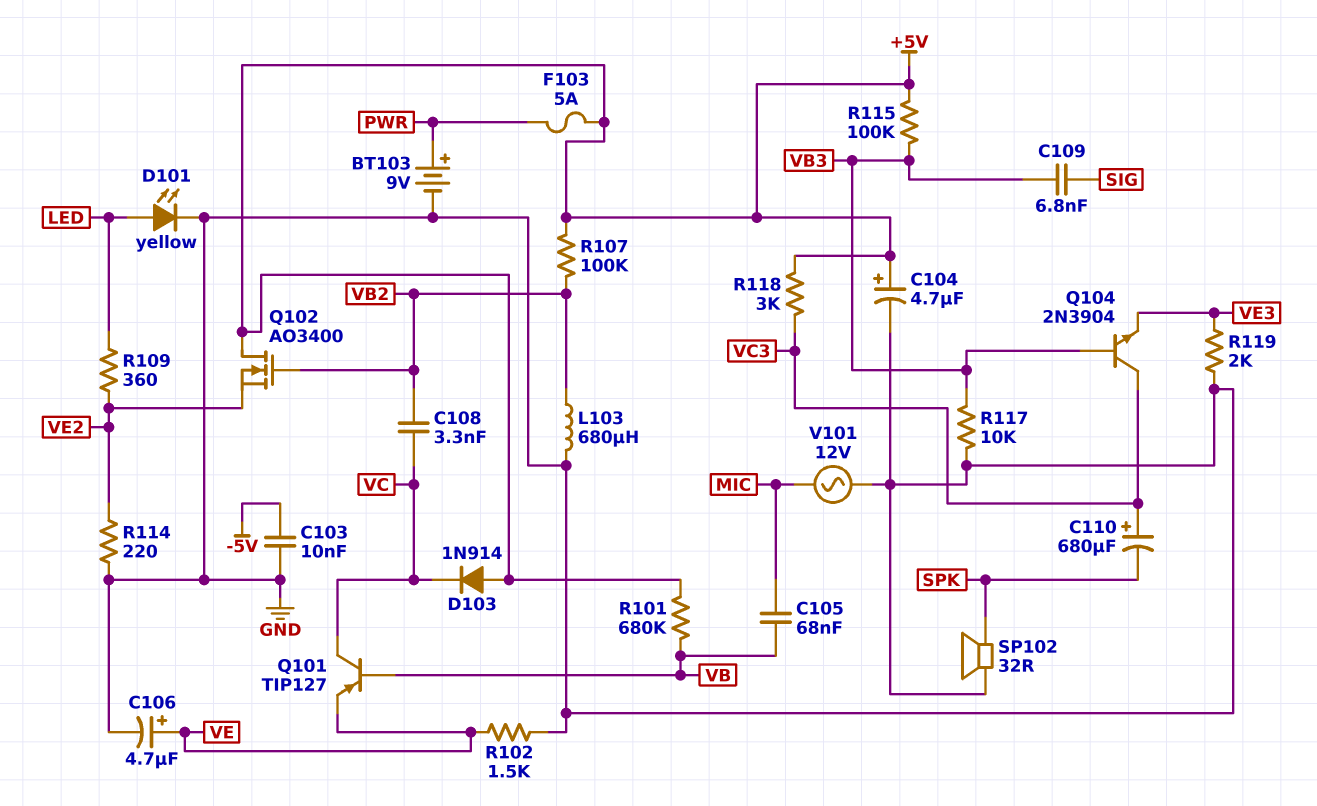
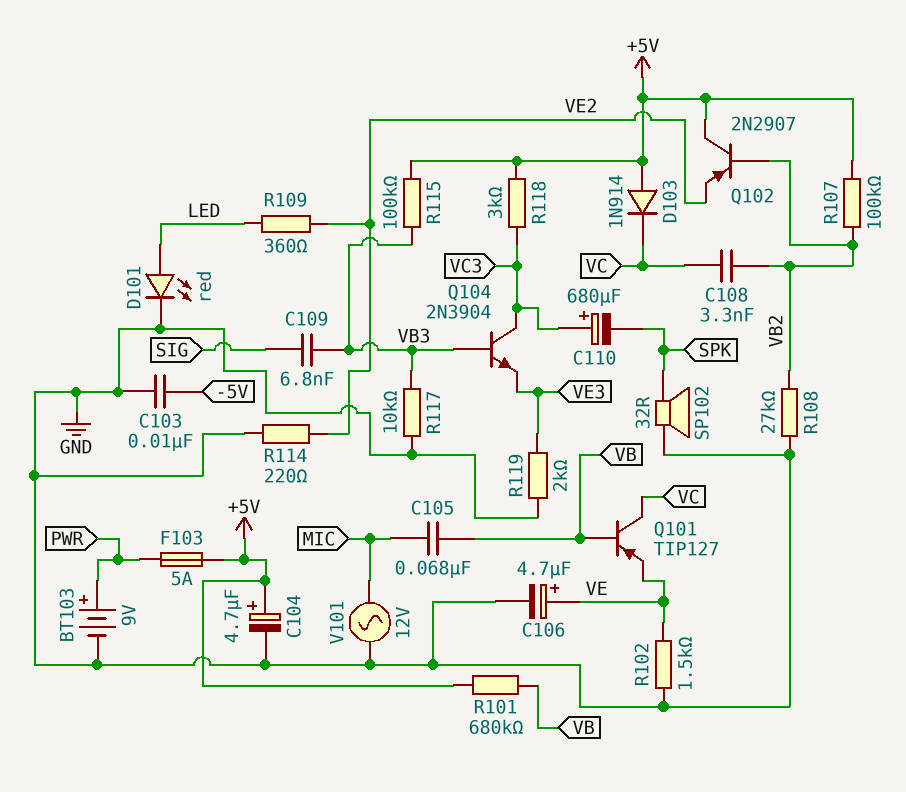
D101: LED yellow (A LED, K GND) -> LED red (A LED, K GND)
L103: 680uH (GND, VB2) -> none
Q102: NMOS AO3400 (G VB2, D +5V, S VE2) -> PNP 2N2907 (B VB2, C +5V, E VE2)
R108: none -> 27k (GND, VB2)

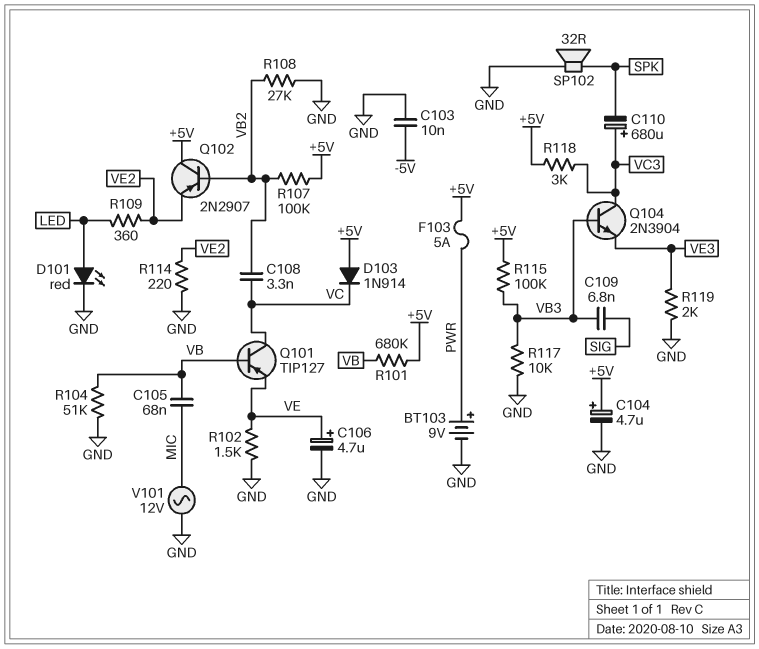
R104: none -> 51k (GND, VB)

